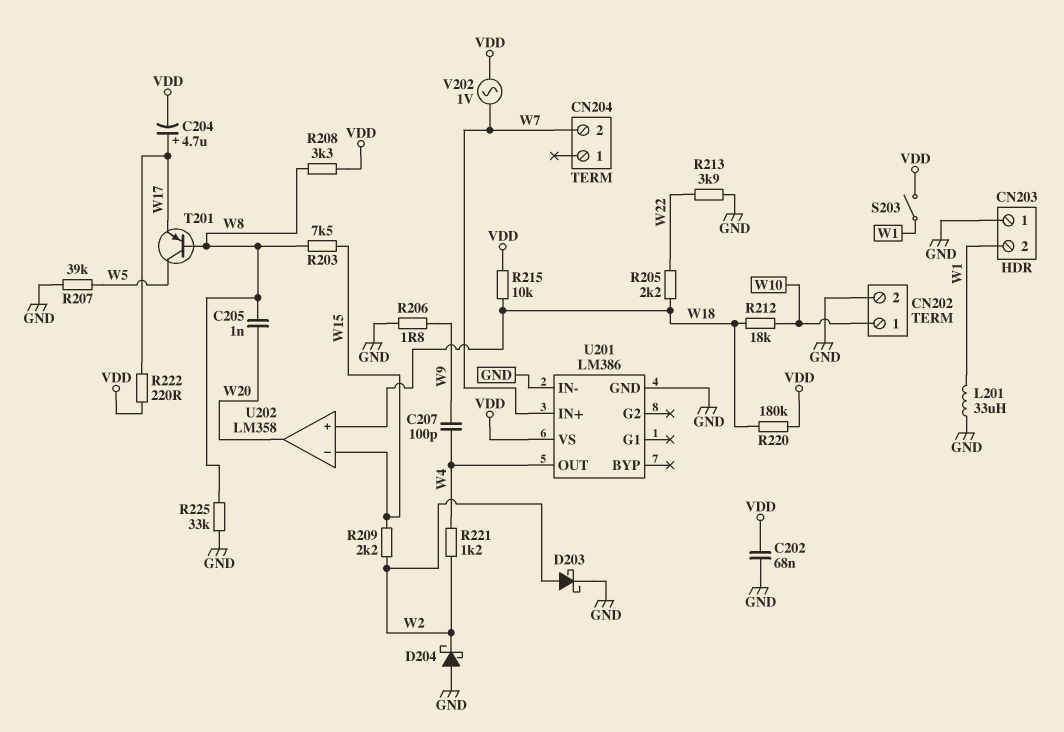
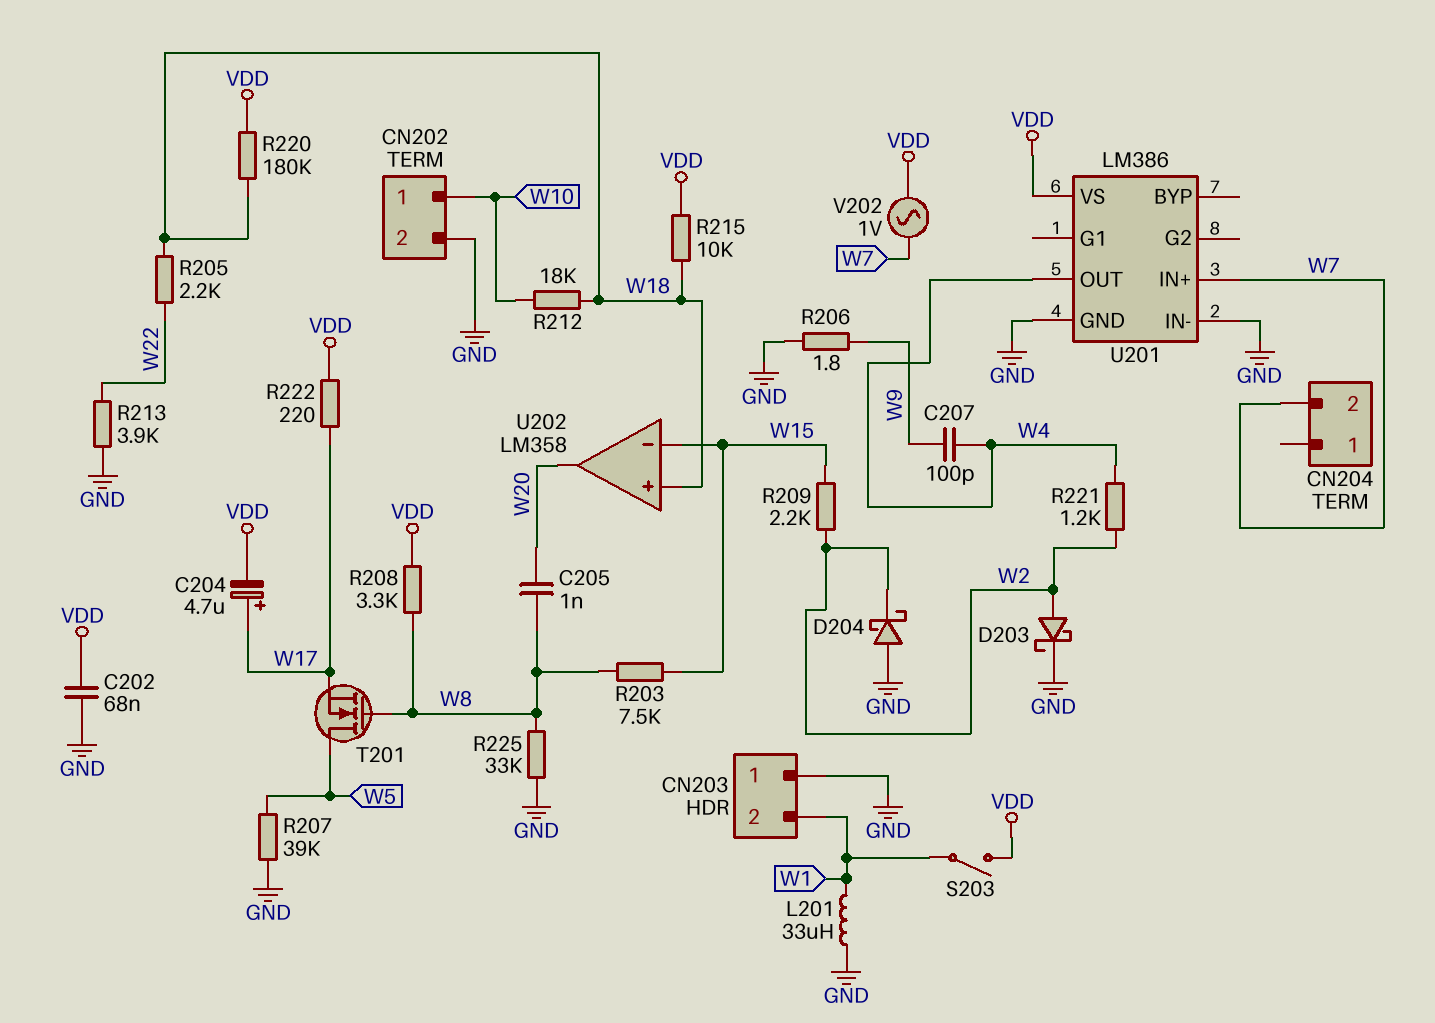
T201: PNP (B W8, C W5, E W17) -> NMOS (G W8, D W5, S W17)

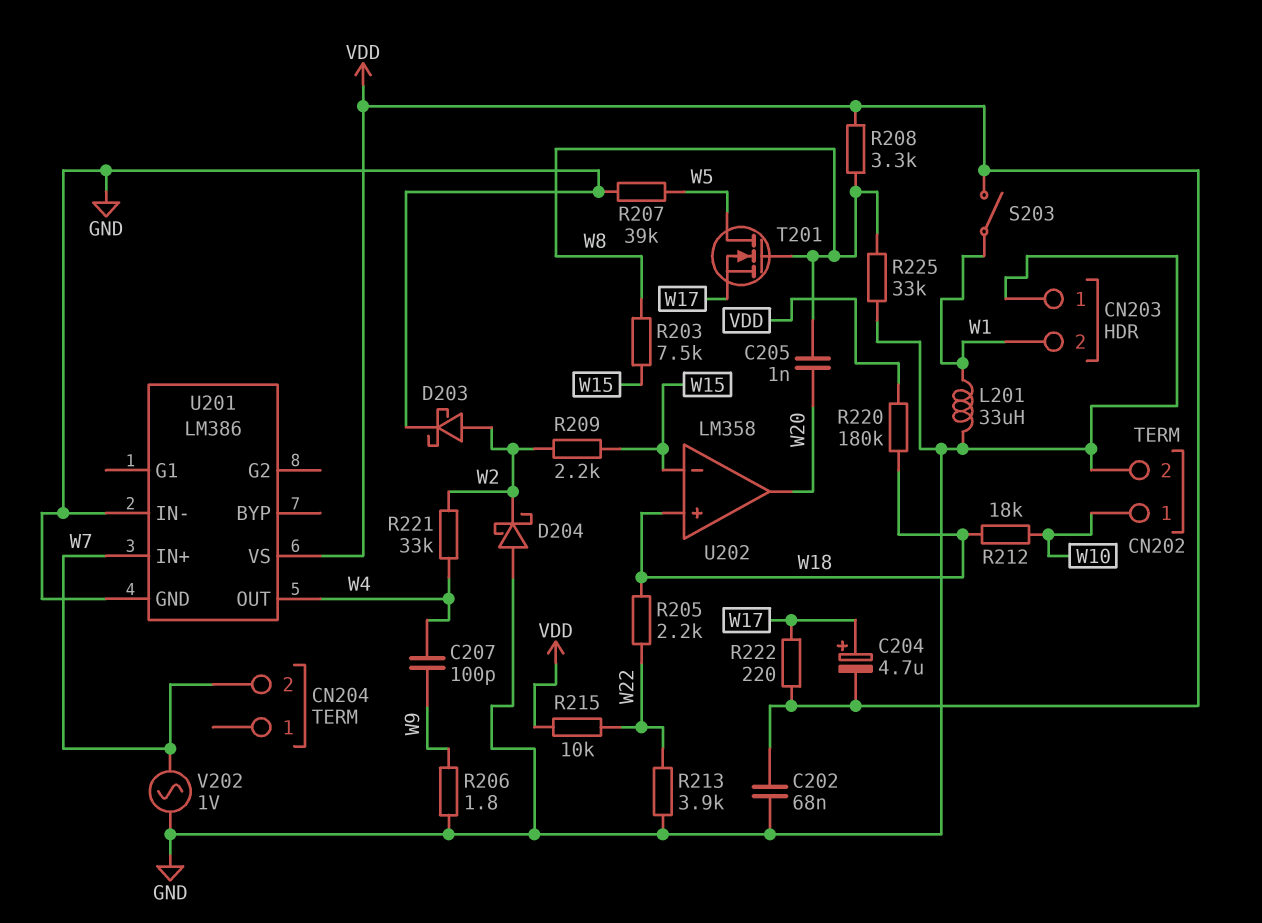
R215: 10k (VDD, W18) -> 10k (VDD, W22)
R221: 1.2k (W2, W4) -> 33k (W2, W4)
V202: AC 1V (VDD, W7) -> AC 1V (GND, W7)

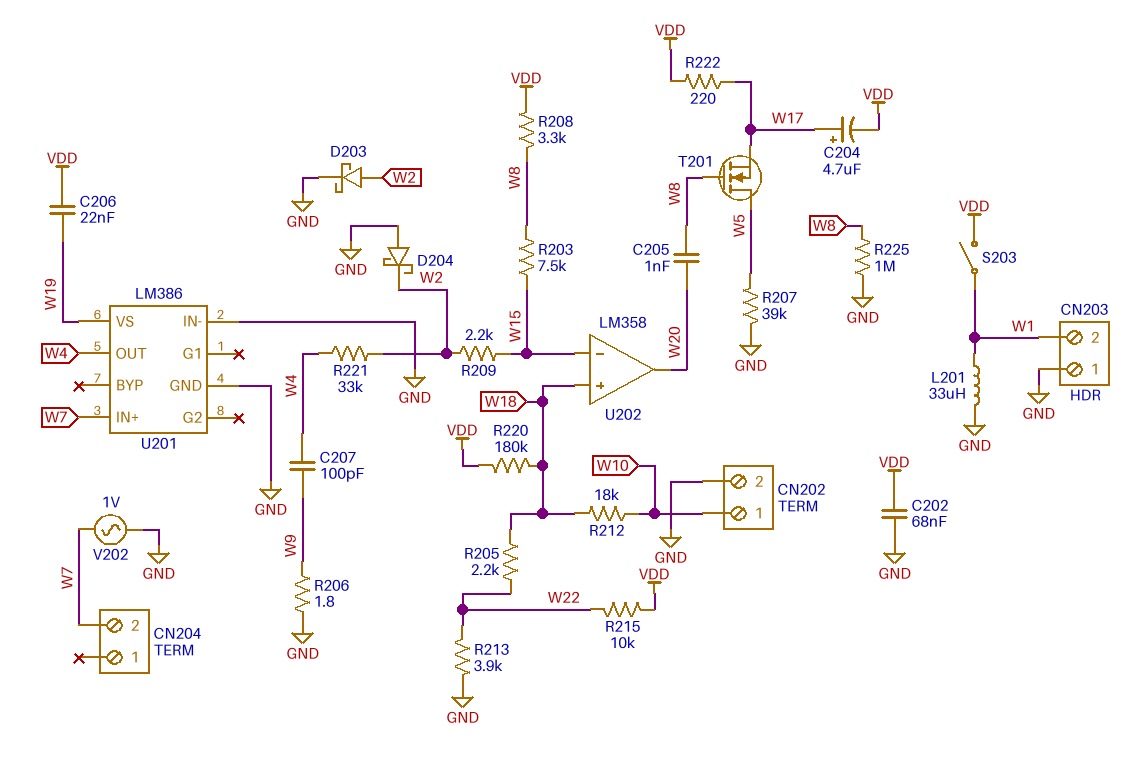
C206: none -> 22nF (VDD, W19)
R225: 33k (GND, W8) -> 1M (GND, W8)
U201 pin VS: VDD -> W19

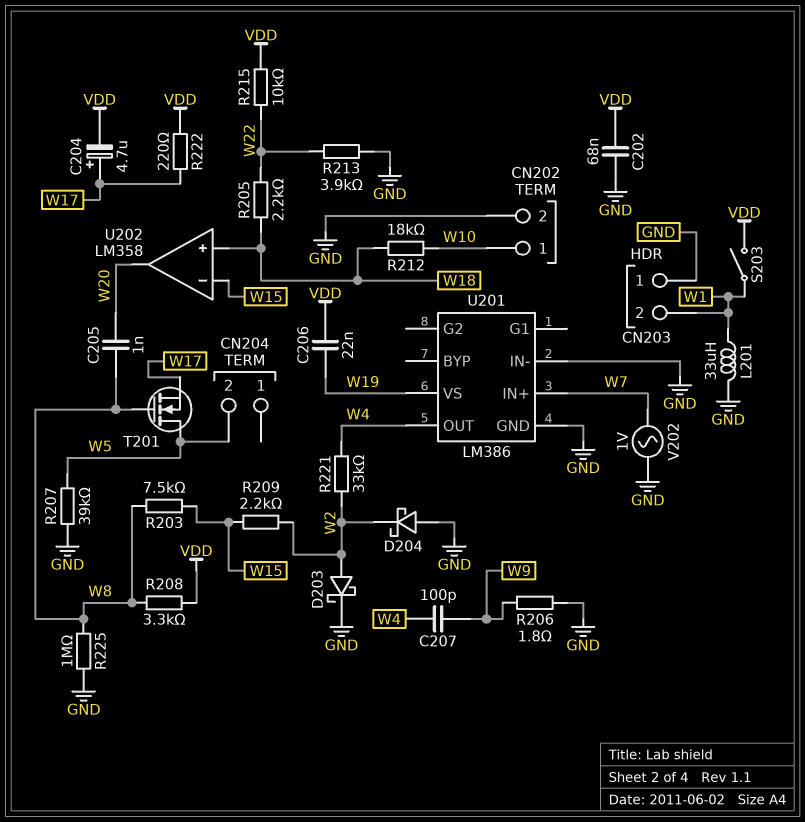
CN204 pin 2: W7 -> W5
R220: 180k (VDD, W18) -> none

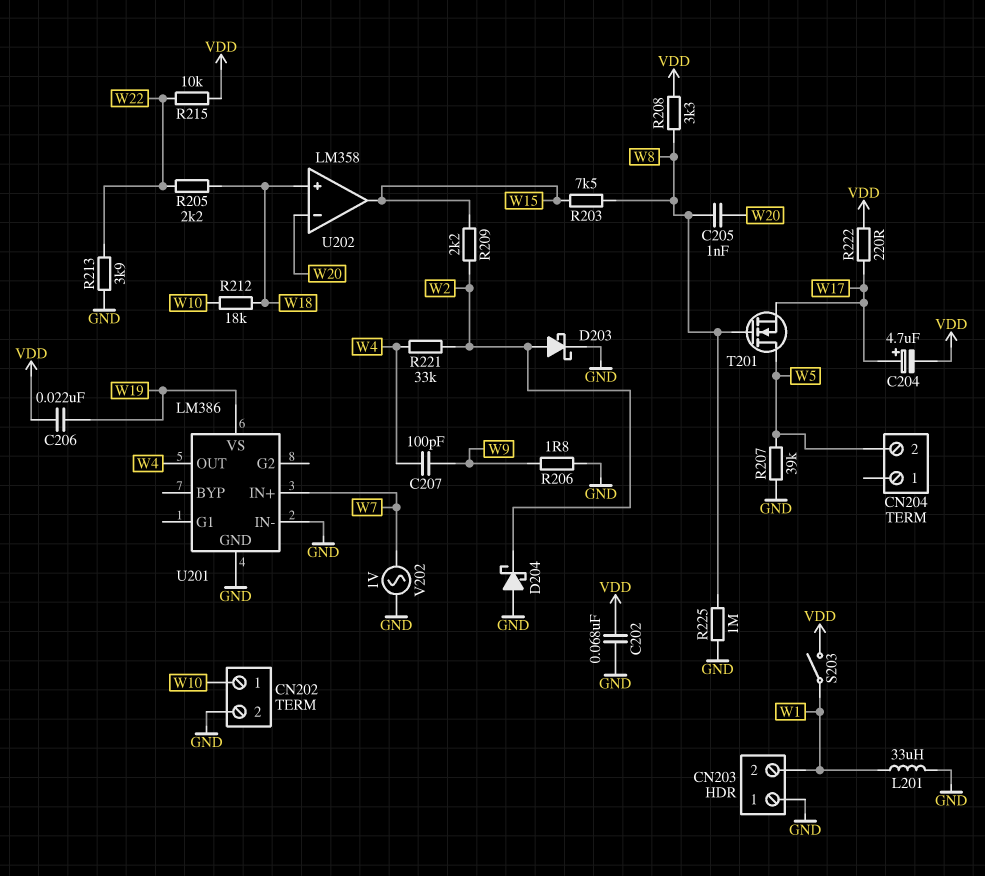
U202 pin in-: W15 -> W20
U202 pin out: W20 -> W15

